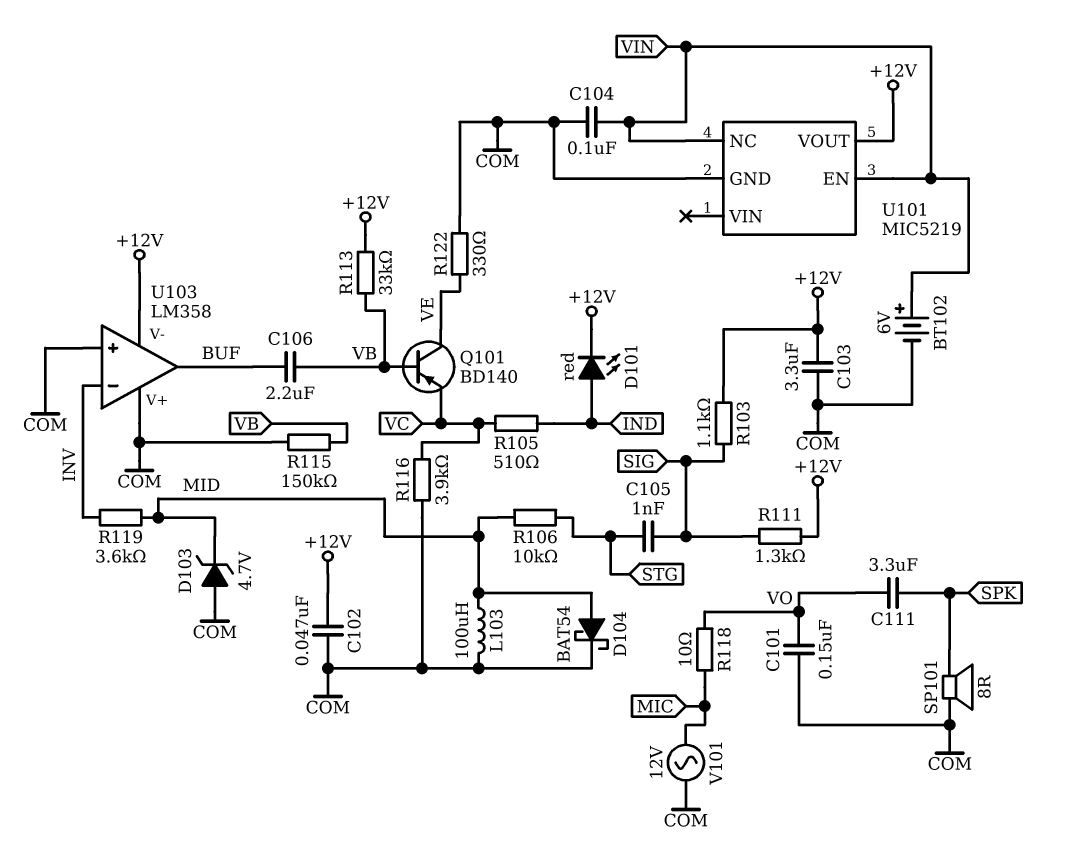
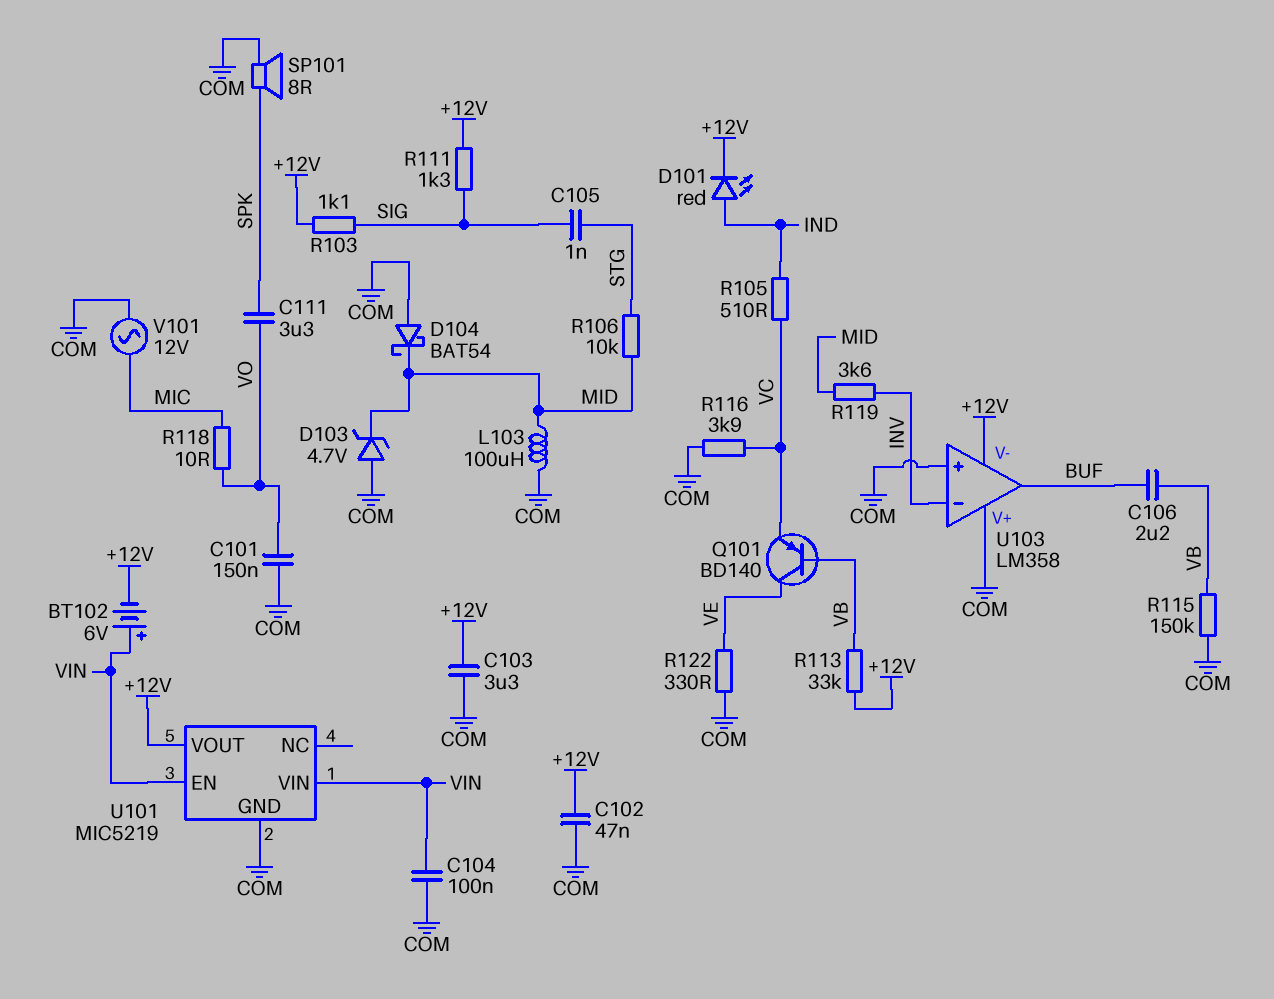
BT102: 6V (plus VIN, minus COM) -> 6V (plus VIN, minus +12V)
D104: schottky BAT54 (A MID, K COM) -> schottky BAT54 (A COM, K MID)
U101 pin NC: VIN -> none
U101 pin VIN: none -> VIN

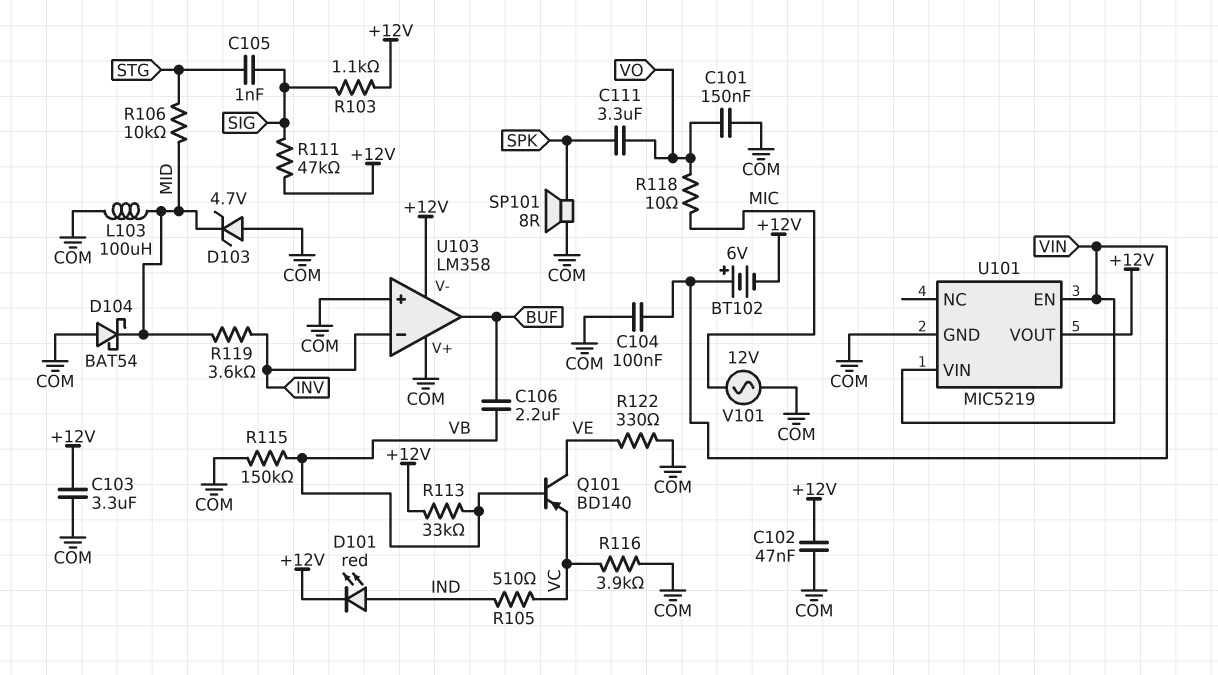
R111: 1.3k (+12V, SIG) -> 47k (+12V, SIG)

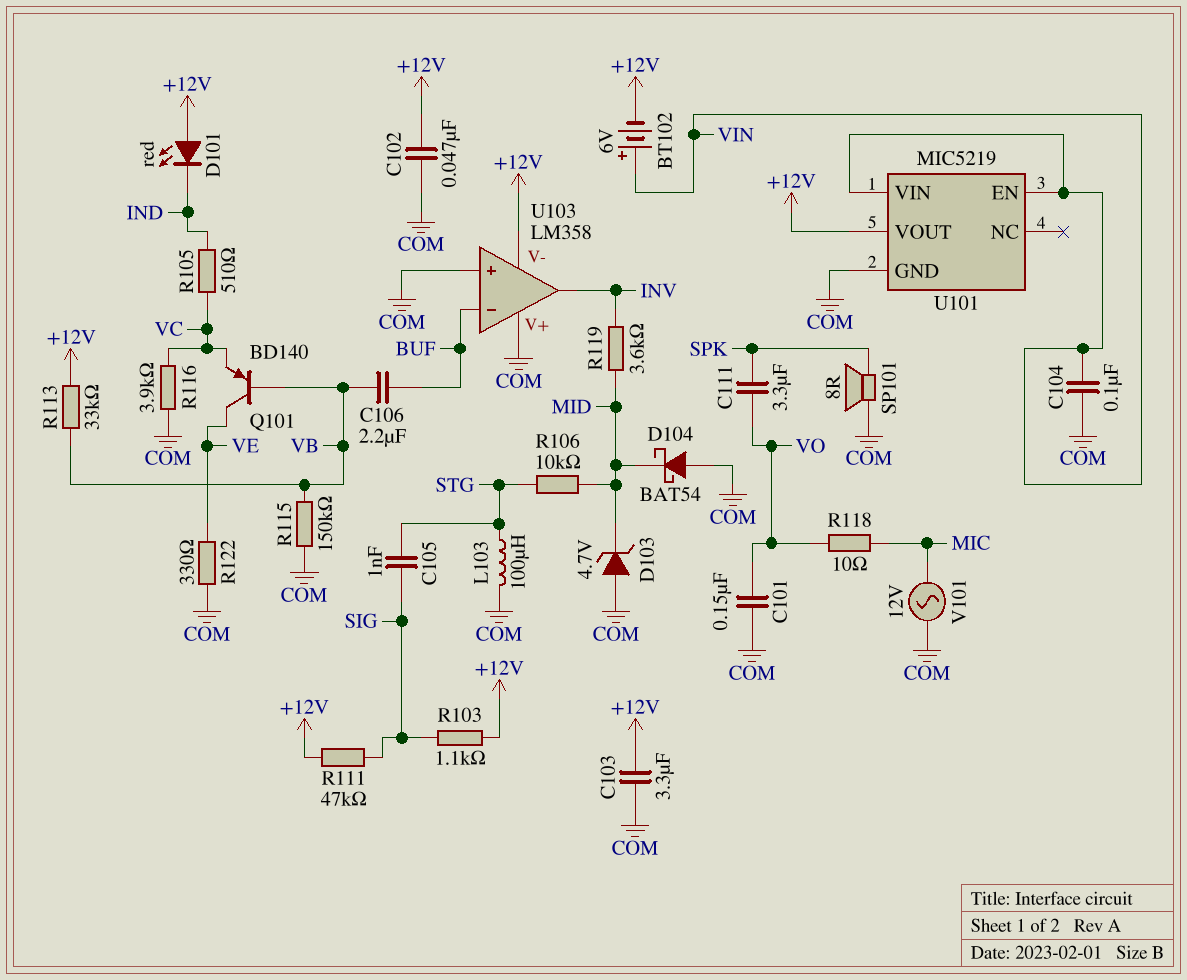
D101: LED red (A IND, K +12V) -> LED red (A +12V, K IND)
L103: 100uH (COM, MID) -> 100uH (COM, STG)
U103 pin in-: INV -> BUF
U103 pin out: BUF -> INV

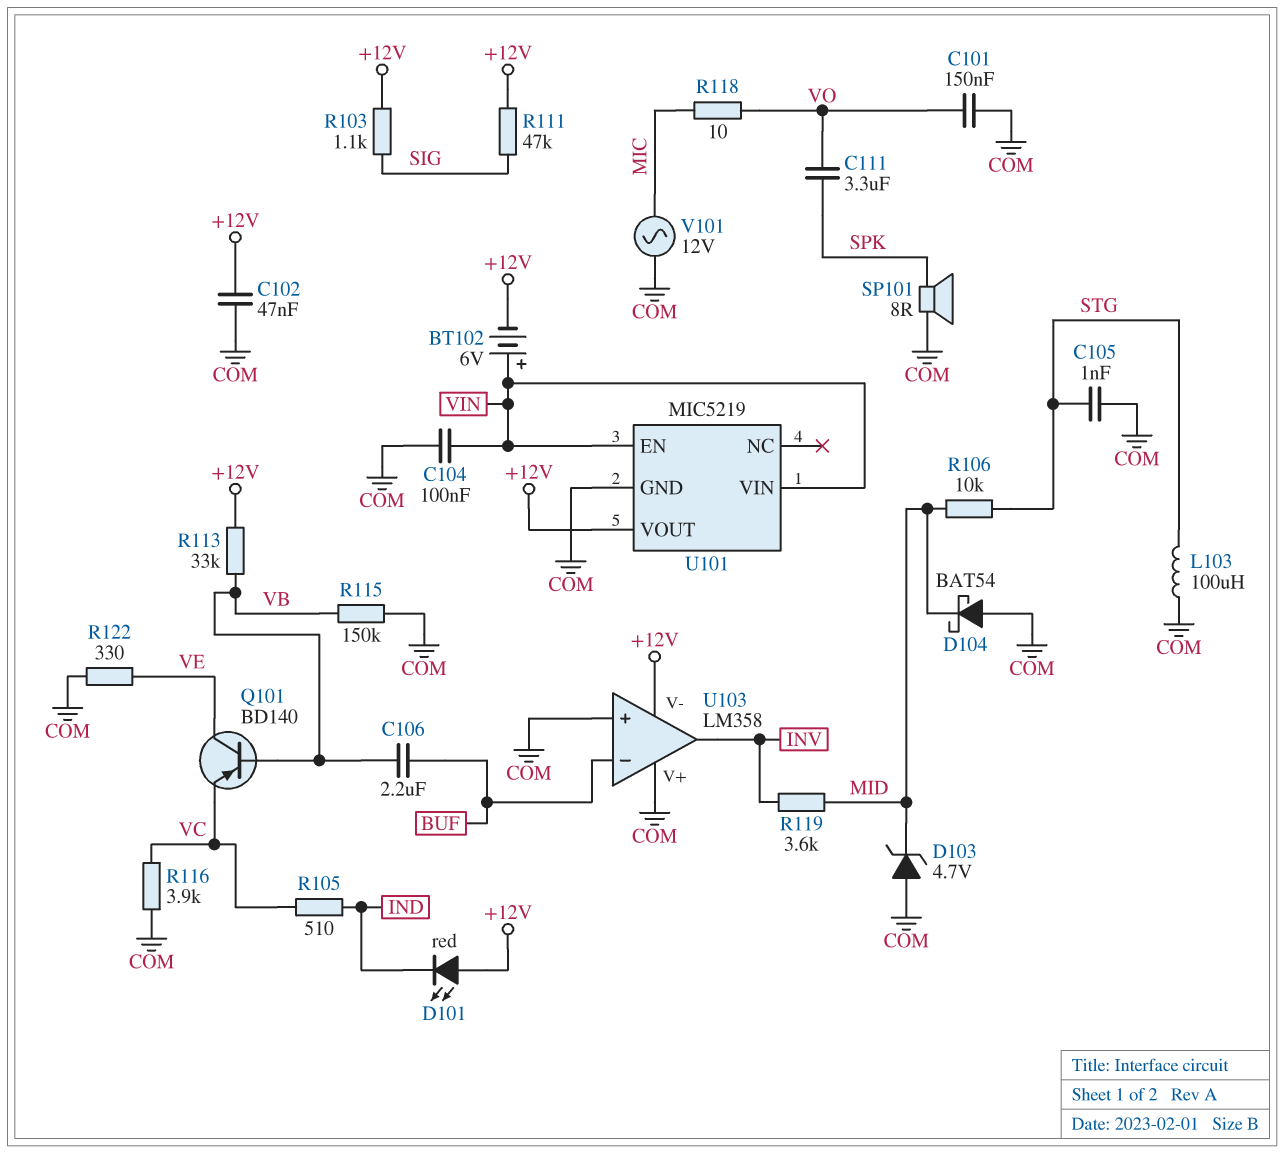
C103: 3.3uF (+12V, COM) -> none
C105: 1nF (SIG, STG) -> 1nF (COM, STG)

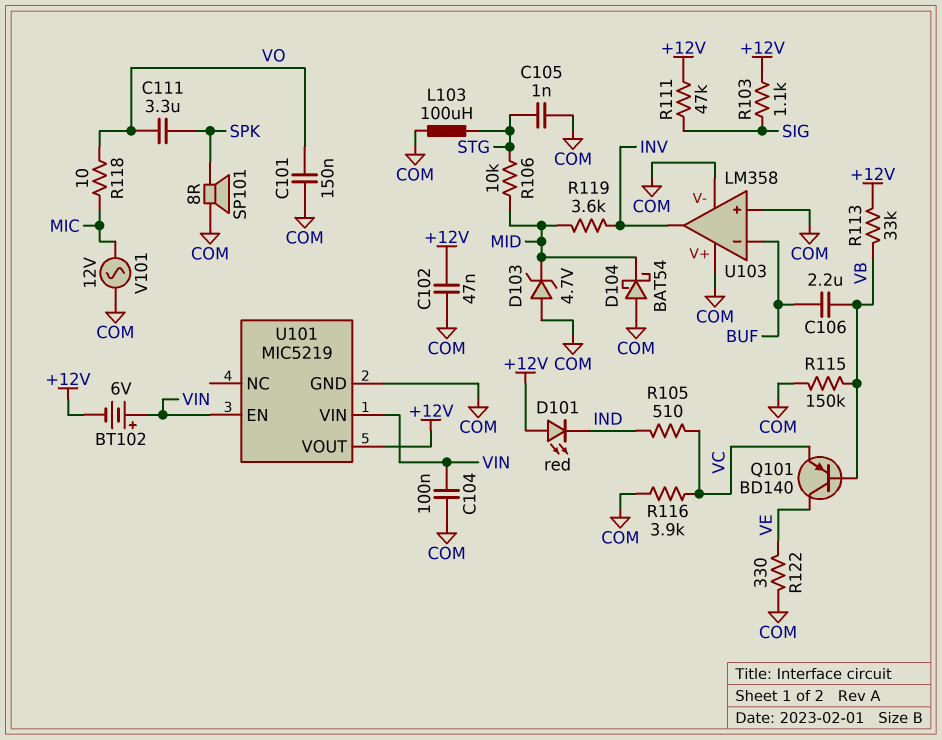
U103 pin V-: +12V -> COM

